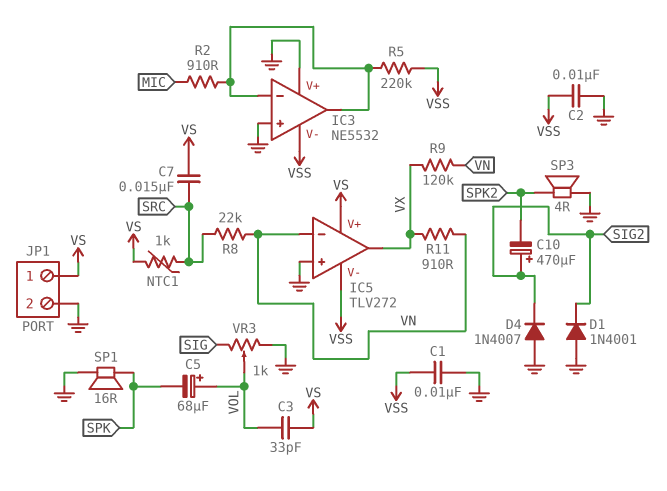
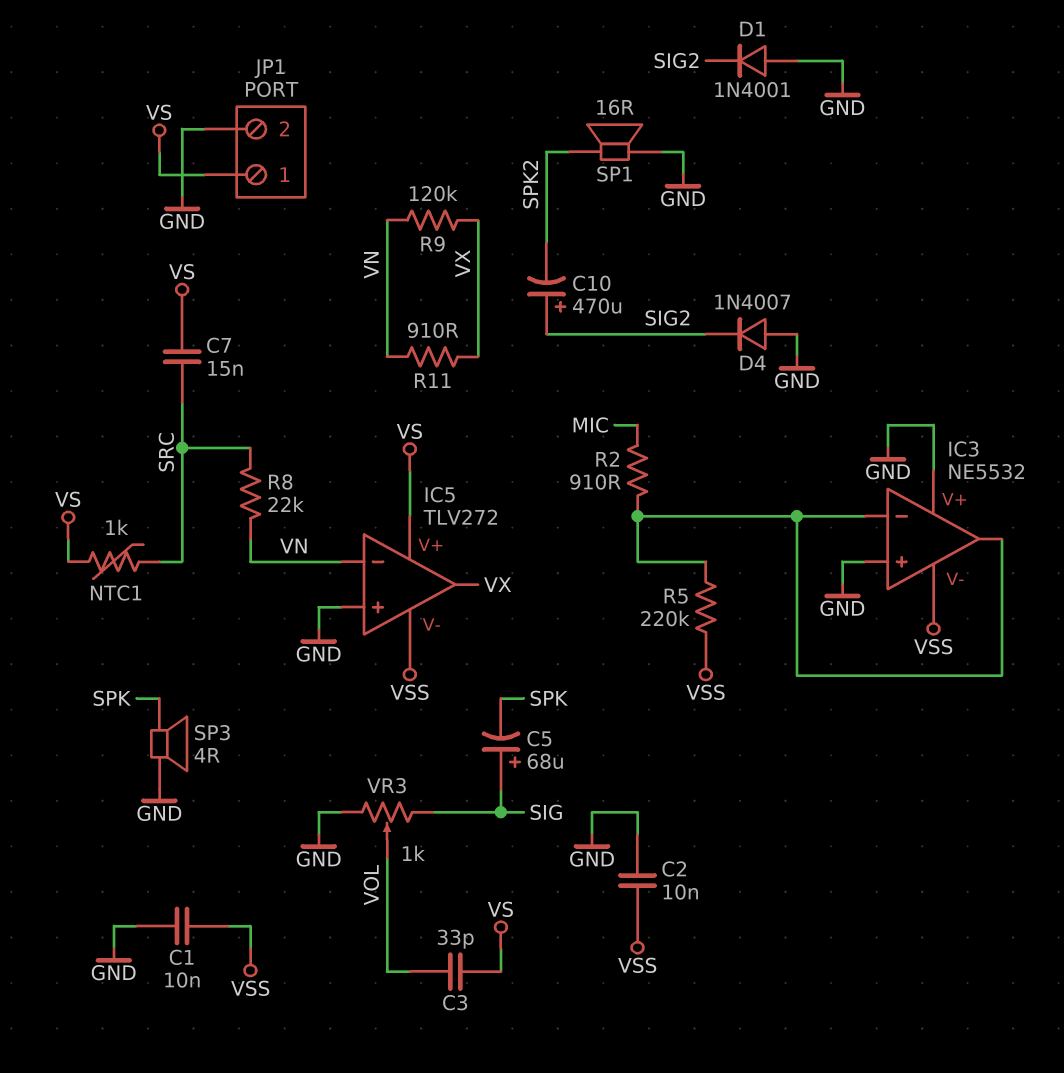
C5: 68uF (plus VOL, minus SPK) -> 68uF (plus SIG, minus SPK)
SP1: speaker 16R (GND, SPK) -> speaker 16R (GND, SPK2)
SP3: speaker 4R (GND, SPK2) -> speaker 4R (GND, SPK)

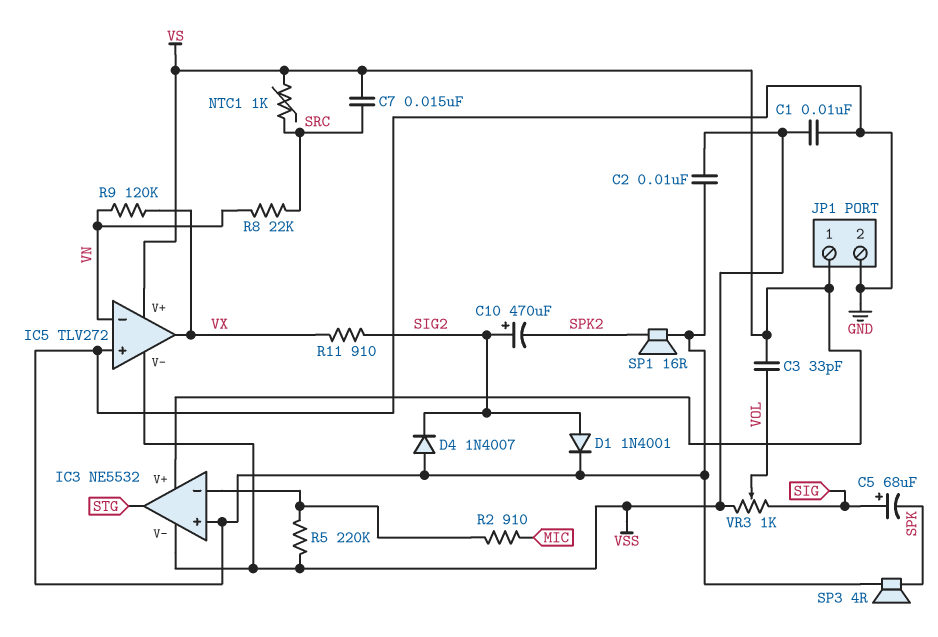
D1: diode 1N4001 (A GND, K SIG2) -> diode 1N4001 (A SIG2, K GND)
IC3 pin V+: GND -> VS
IC3 pin out: IC3/in- -> STG
R11: 910 (VN, VX) -> 910 (SIG2, VX)
VR3: 1k (GND, SIG, wiper VOL) -> 1k (SIG, VSS, wiper VOL)

